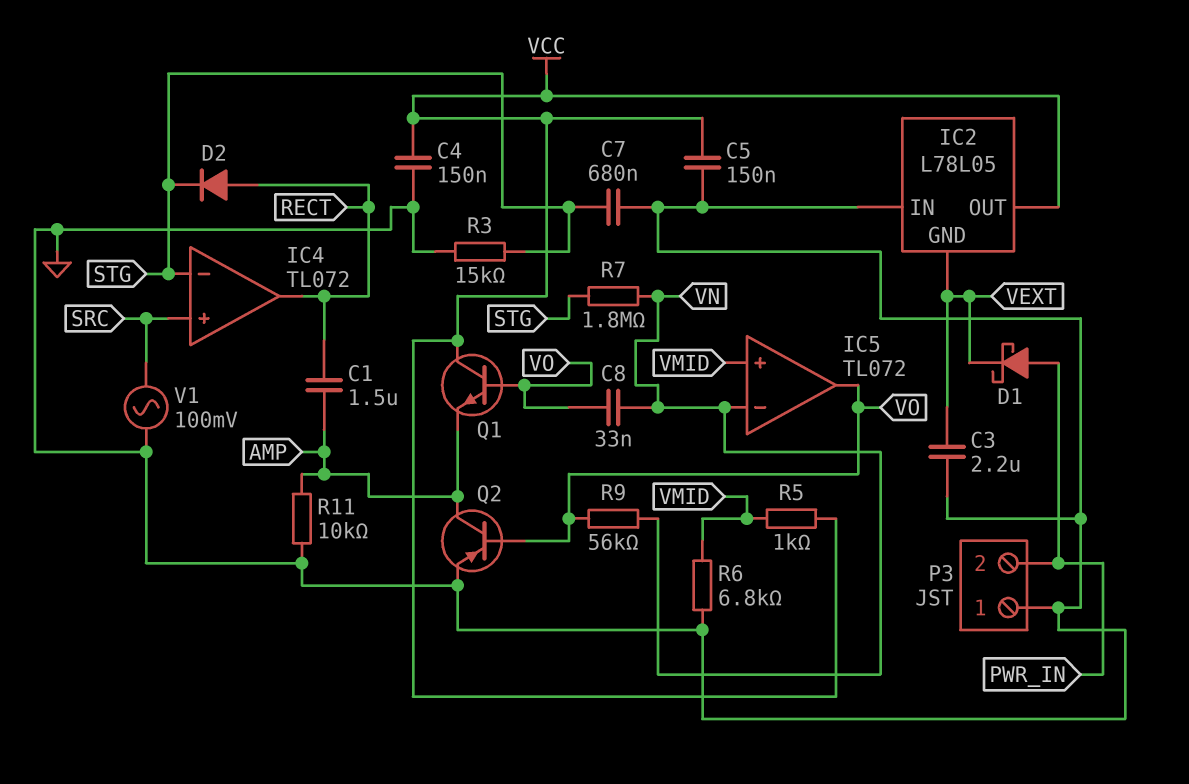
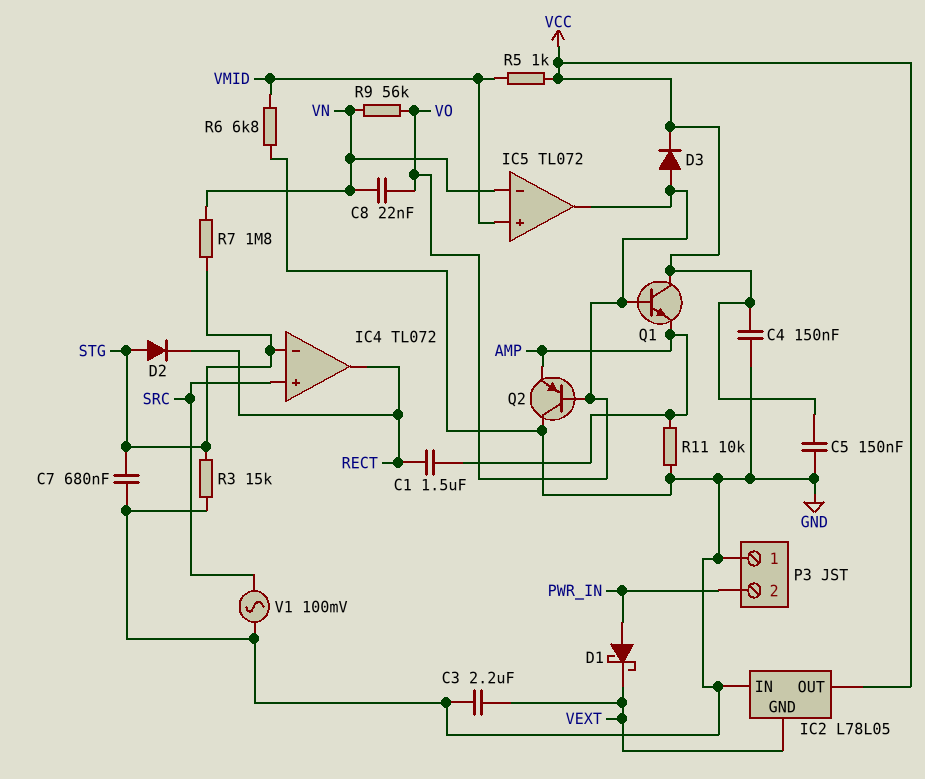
C8: 33nF (VN, VO) -> 22nF (VN, VO)
D2: diode (A RECT, K STG) -> diode (A STG, K RECT)
D3: none -> diode (A VO, K VCC)
Q2: PNP (B VO, C AMP, E GND) -> PNP (B VO, C GND, E AMP)

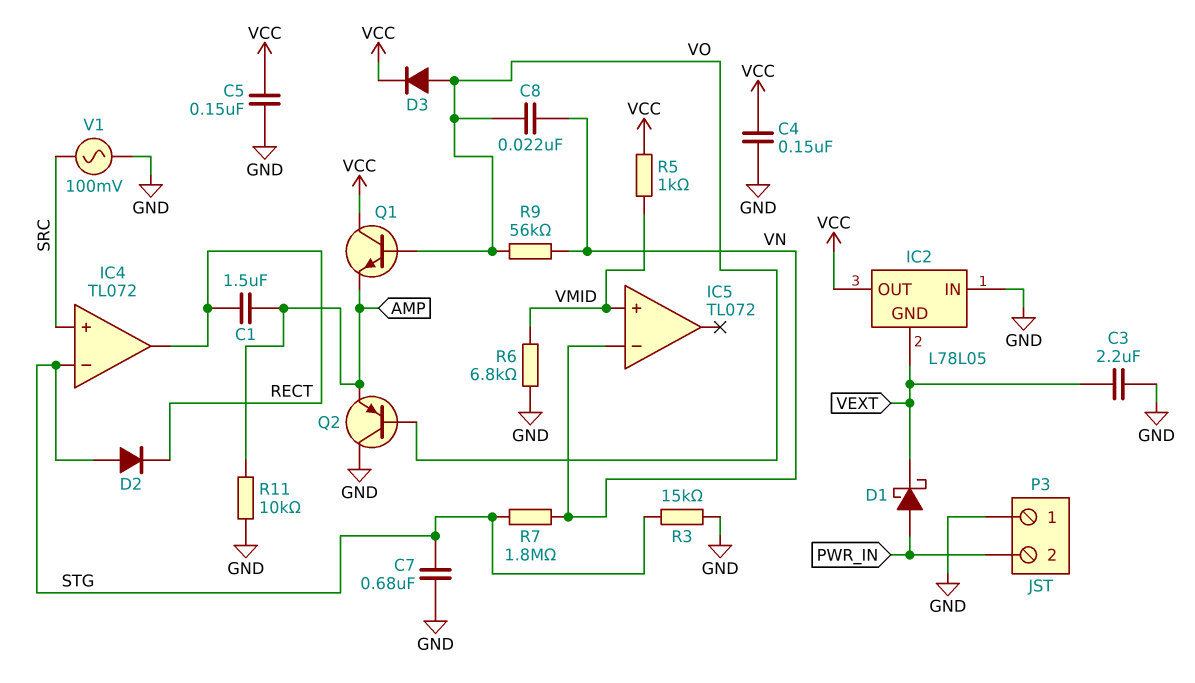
IC5 pin out: VO -> none

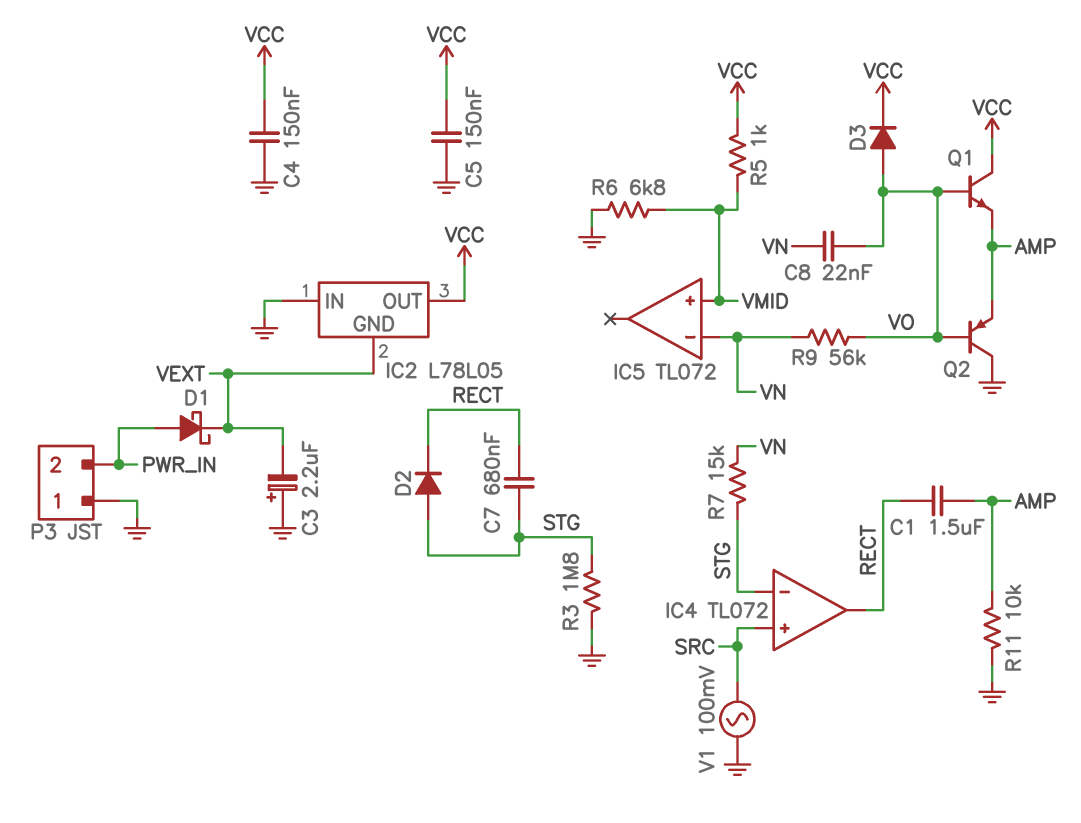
C3: 2.2uF (GND, VEXT) -> 2.2uF (plus GND, minus VEXT)
C7: 680nF (GND, STG) -> 680nF (RECT, STG)
R3: 15k (GND, STG) -> 1.8M (GND, STG)
R7: 1.8M (STG, VN) -> 15k (STG, VN)

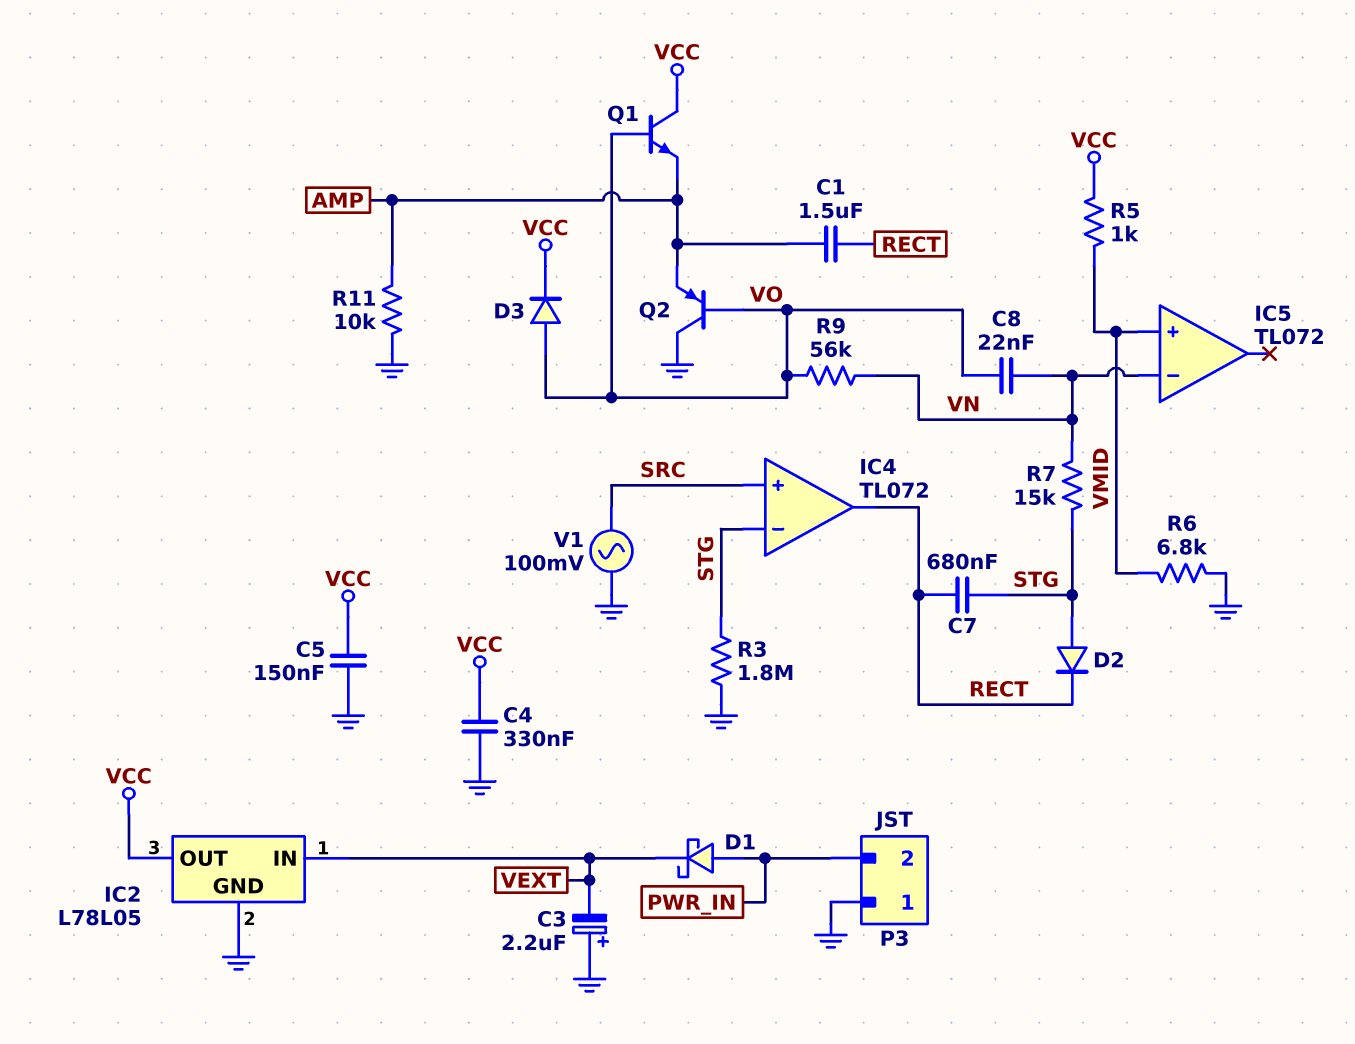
C4: 150nF (GND, VCC) -> 330nF (GND, VCC)
IC2 pin GND: VEXT -> GND
IC2 pin IN: GND -> VEXT

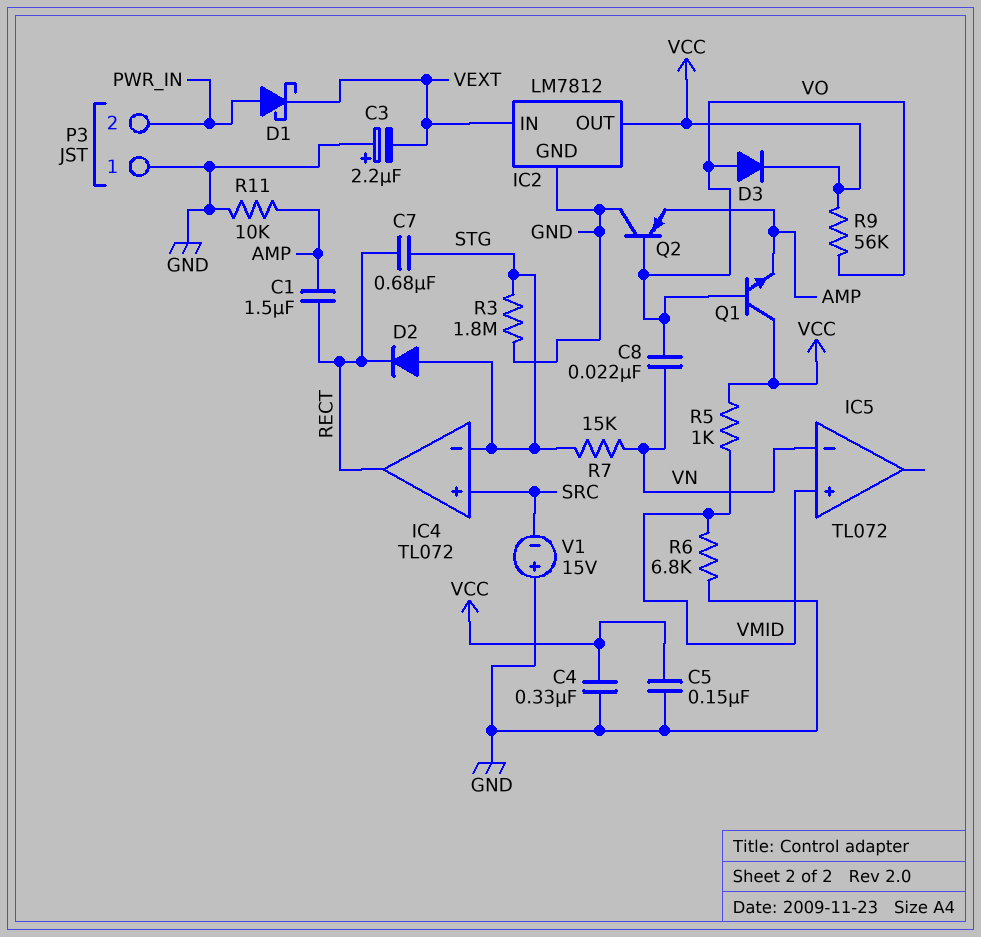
IC2: L78L05 -> LM7812
R9: 56k (VN, VO) -> 56k (VCC, VO)
V1: AC 100mV (GND, SRC) -> 15V (plus GND, minus SRC)

